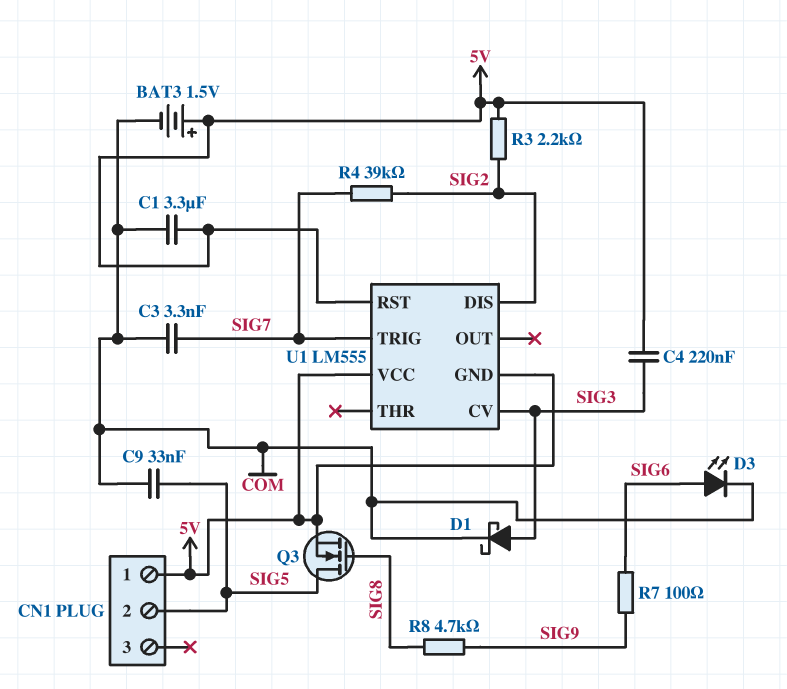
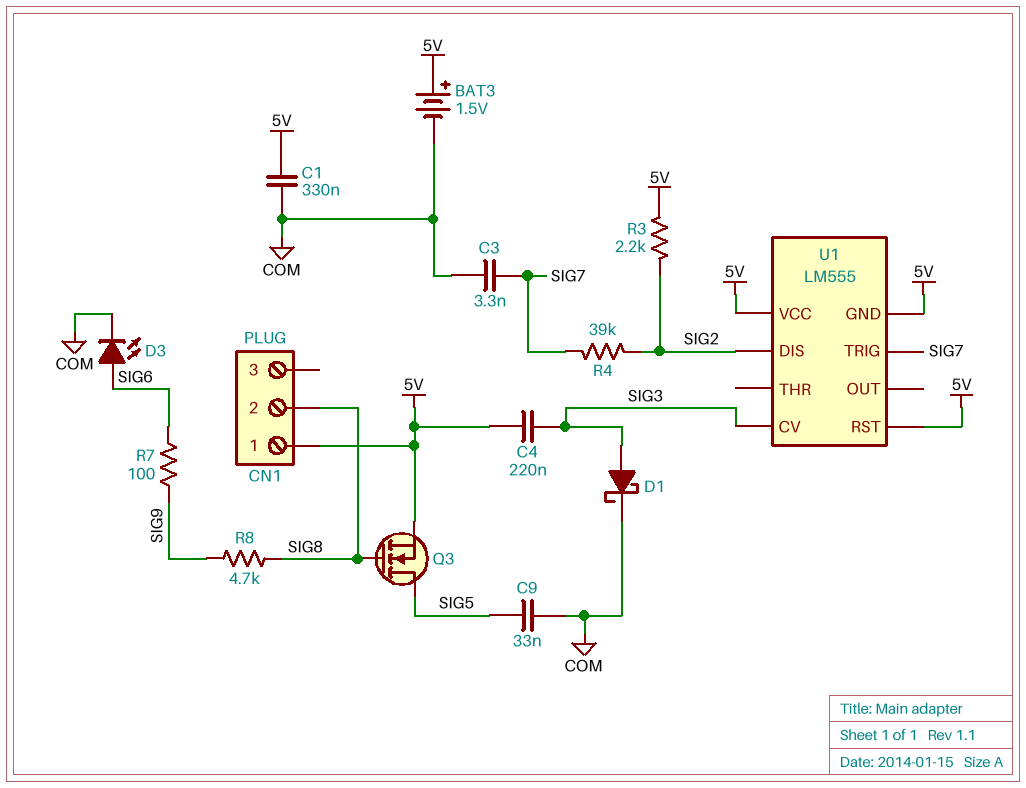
C1: 3.3uF (5V, COM) -> 330nF (5V, COM)
CN1 pin 2: SIG5 -> SIG8

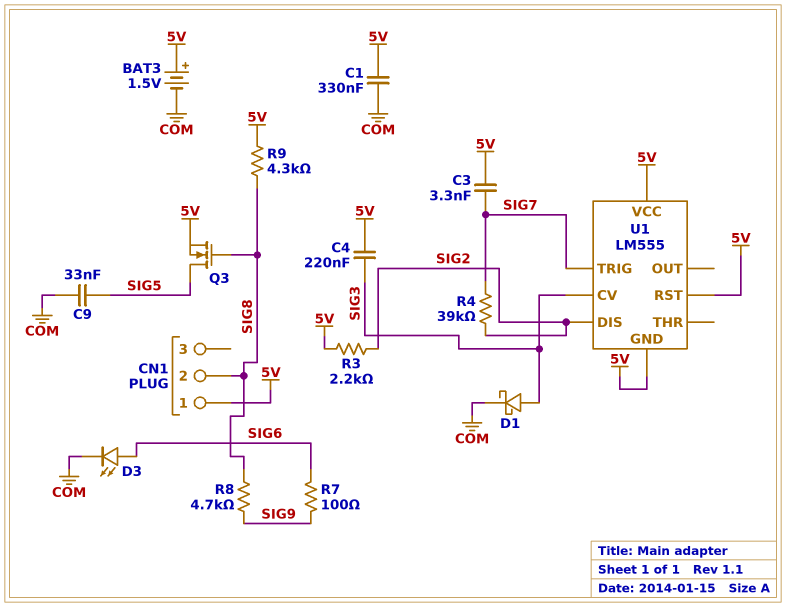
C3: 3.3nF (COM, SIG7) -> 3.3nF (5V, SIG7)
R9: none -> 4.3k (5V, SIG8)

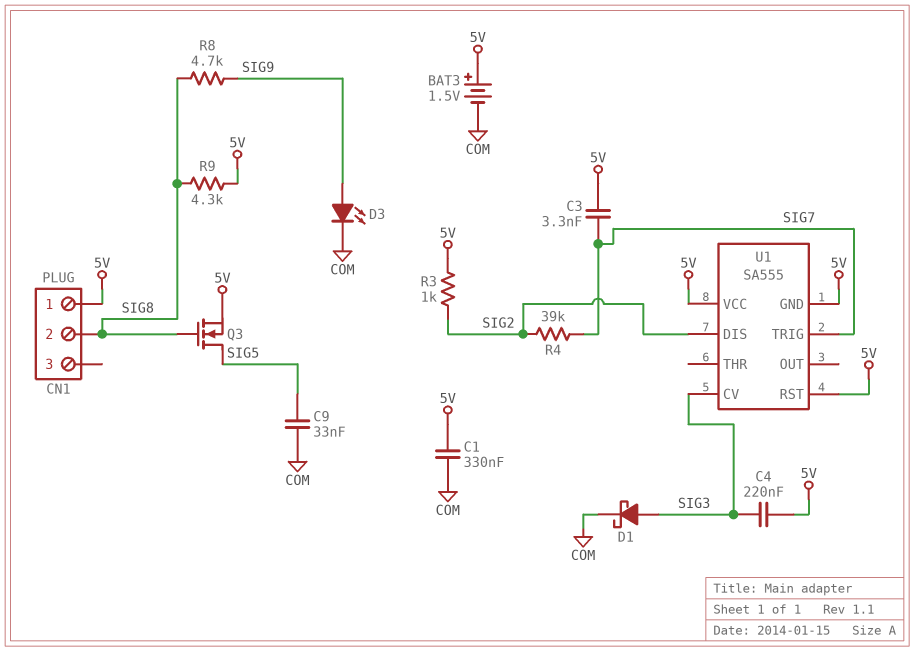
D3: LED (A SIG6, K COM) -> LED (A SIG9, K COM)
R3: 2.2k (5V, SIG2) -> 1k (5V, SIG2)
R7: 100 (SIG6, SIG9) -> none
U1: LM555 -> SA555

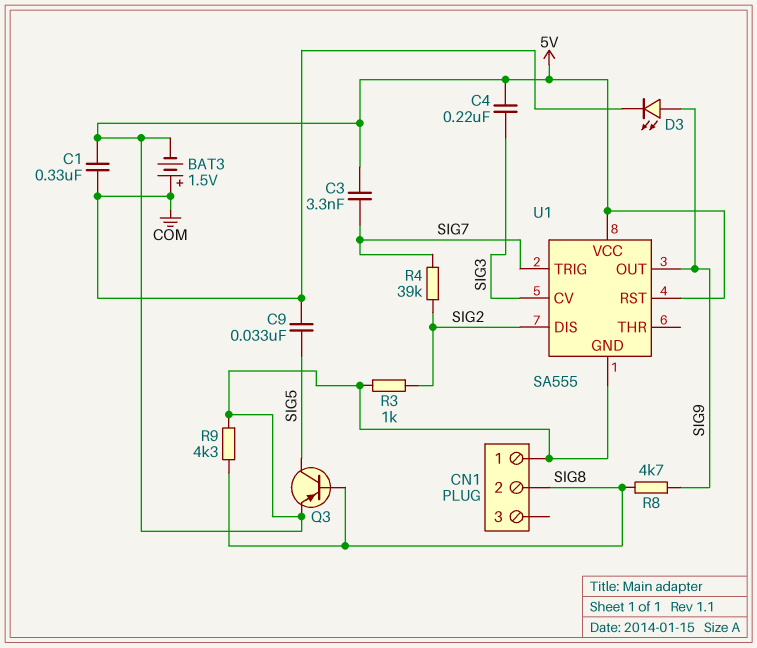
BAT3: 1.5V (plus 5V, minus COM) -> 1.5V (plus COM, minus 5V)
D1: schottky (A SIG3, K COM) -> none
Q3: NMOS (G SIG8, D SIG5, S 5V) -> PNP (B SIG8, C SIG5, E 5V)
U1 pin OUT: none -> SIG9

